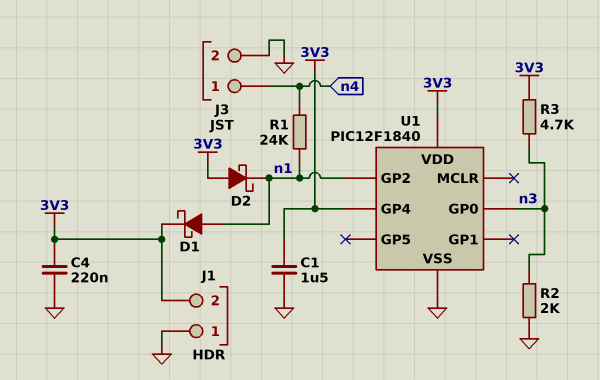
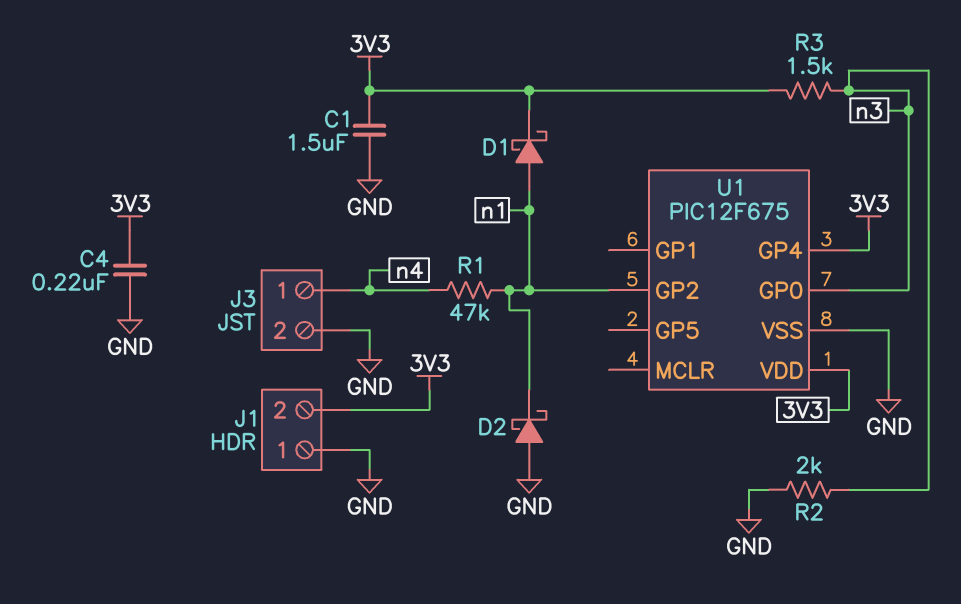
D2: schottky (A 3V3, K n1) -> schottky (A GND, K n1)
R1: 24k (n1, n4) -> 47k (n1, n4)
R3: 4.7k (3V3, n3) -> 1.5k (3V3, n3)
U1: PIC12F1840 -> PIC12F675

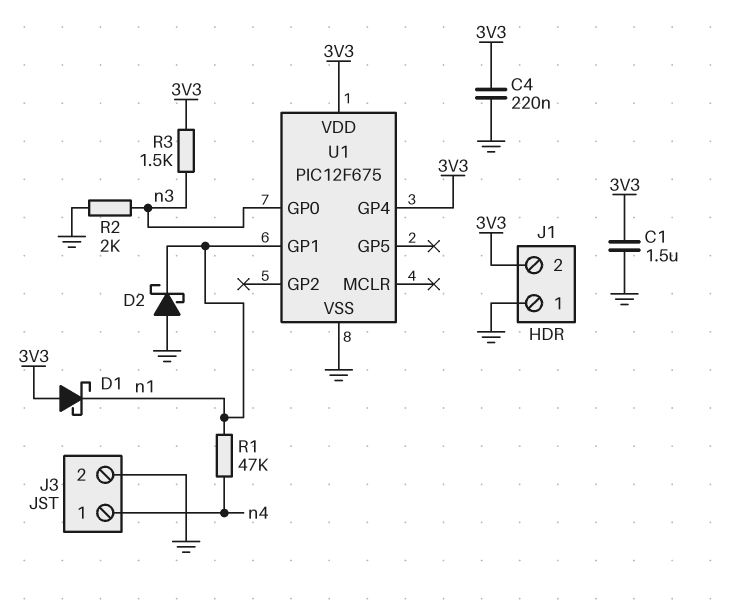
D1: schottky (A n1, K 3V3) -> schottky (A 3V3, K n1)
U1 pin GP1: none -> n1
U1 pin GP2: n1 -> none

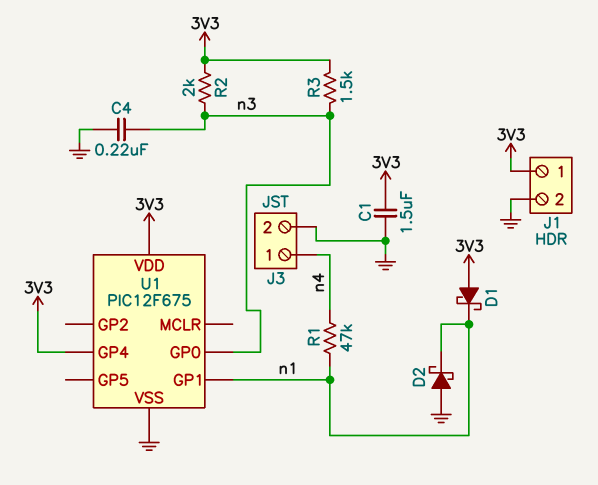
C4: 220nF (3V3, GND) -> 220nF (GND, n3)
J1 pin 1: GND -> 3V3
J1 pin 2: 3V3 -> GND
R2: 2k (GND, n3) -> 2k (3V3, n3)

